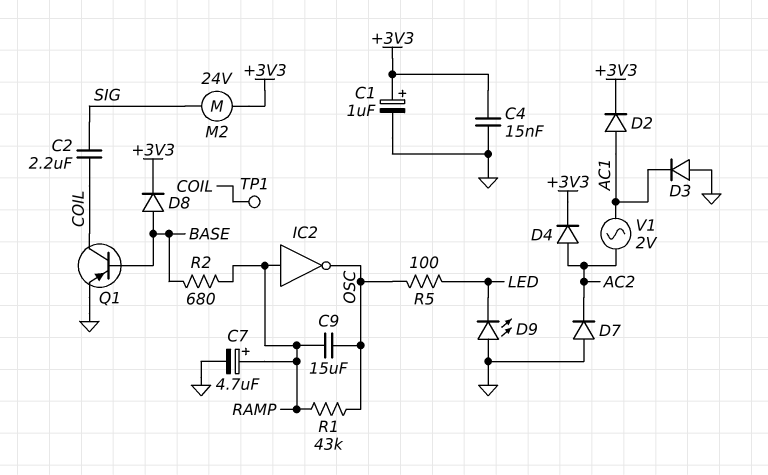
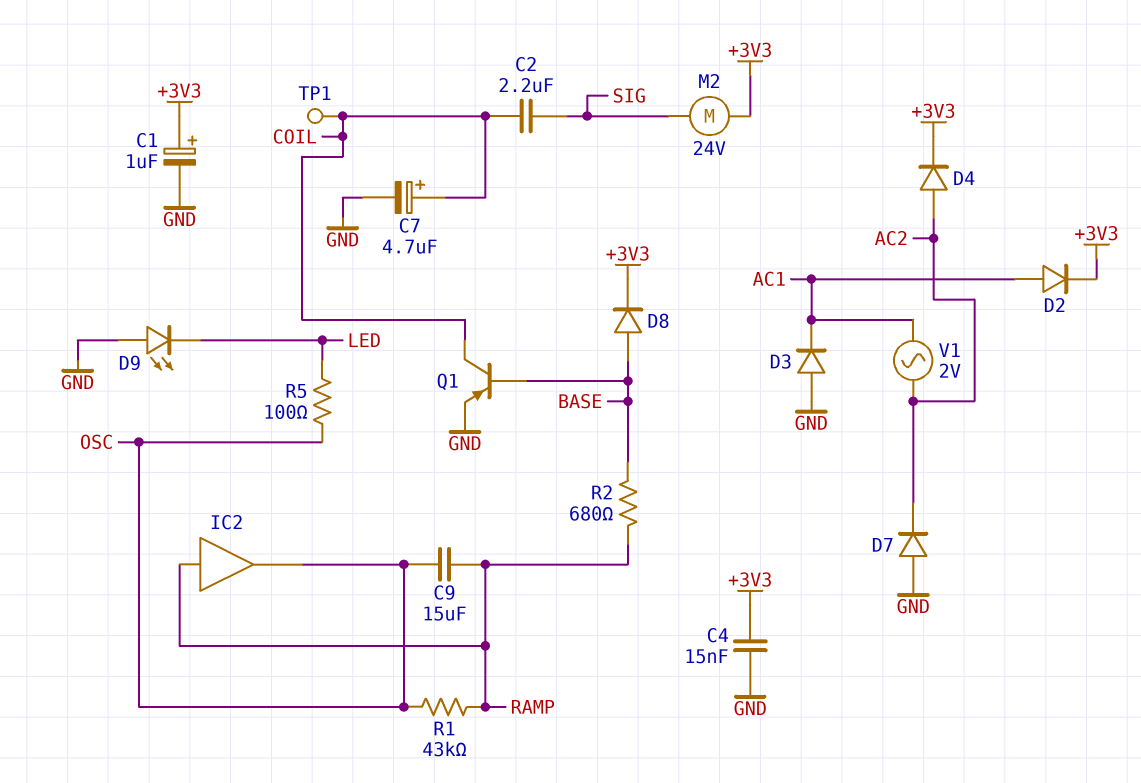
C7: 4.7uF (plus RAMP, minus GND) -> 4.7uF (plus COIL, minus GND)
IC2: NOT (in RAMP, out OSC) -> buffer (in RAMP, out OSC)

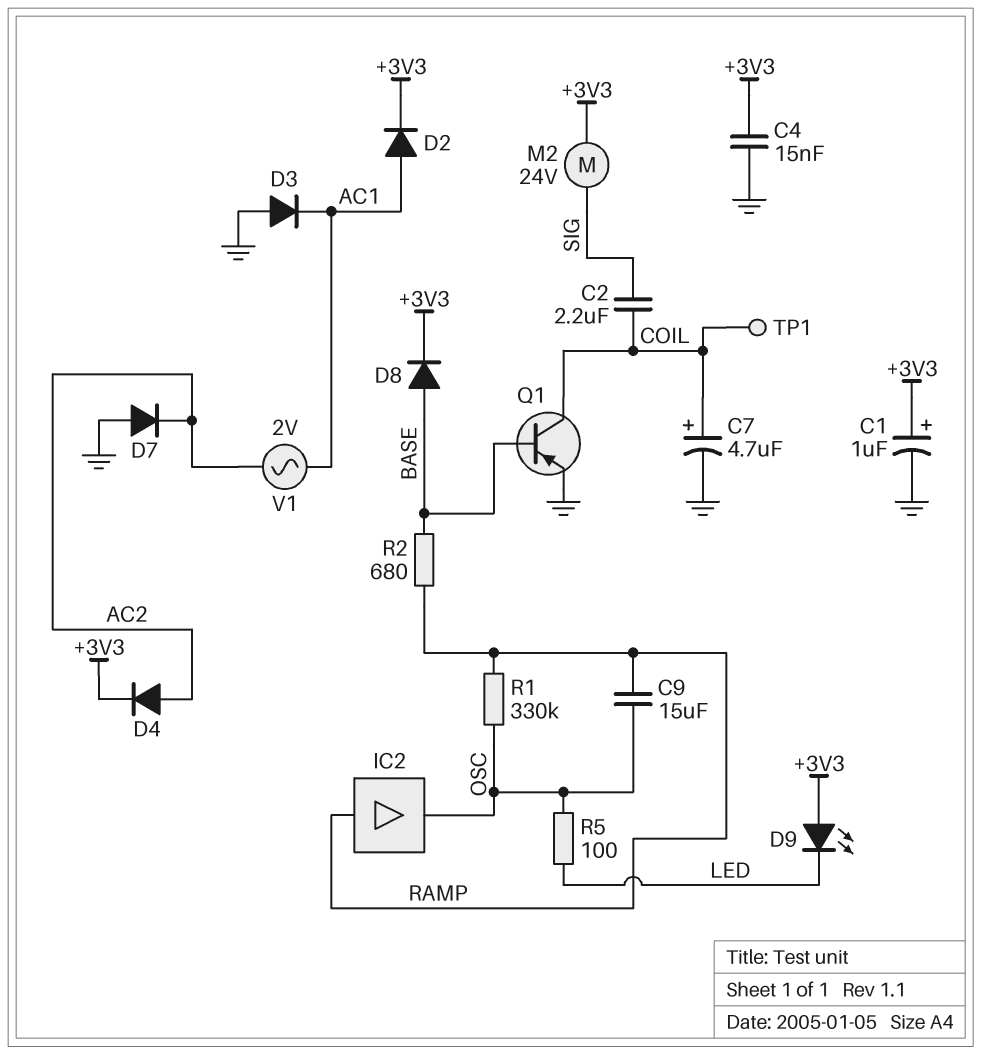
D9: LED (A GND, K LED) -> LED (A +3V3, K LED)
R1: 43k (OSC, RAMP) -> 330k (OSC, RAMP)

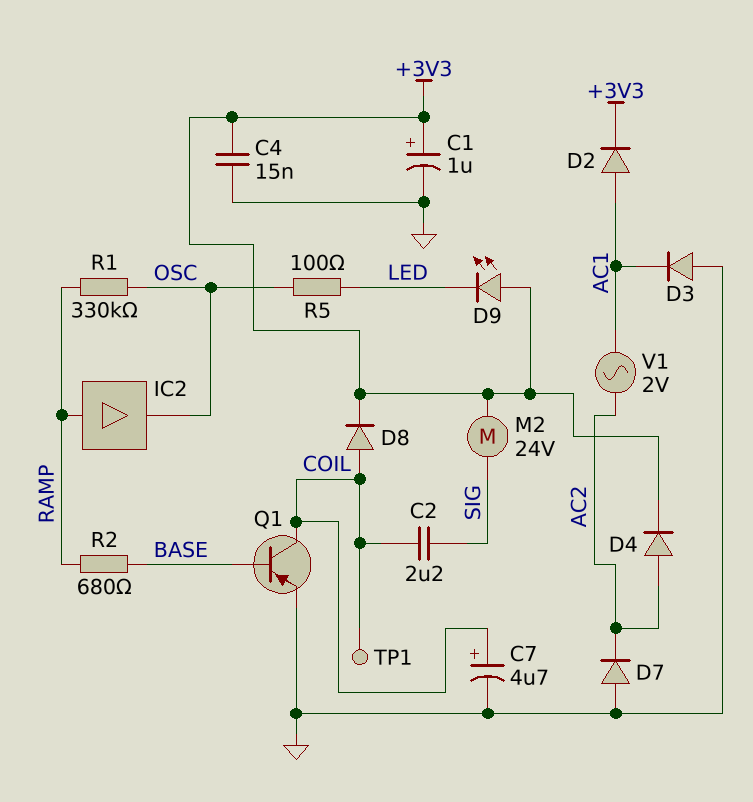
C9: 15uF (OSC, RAMP) -> none
D8: diode (A BASE, K +3V3) -> diode (A COIL, K +3V3)

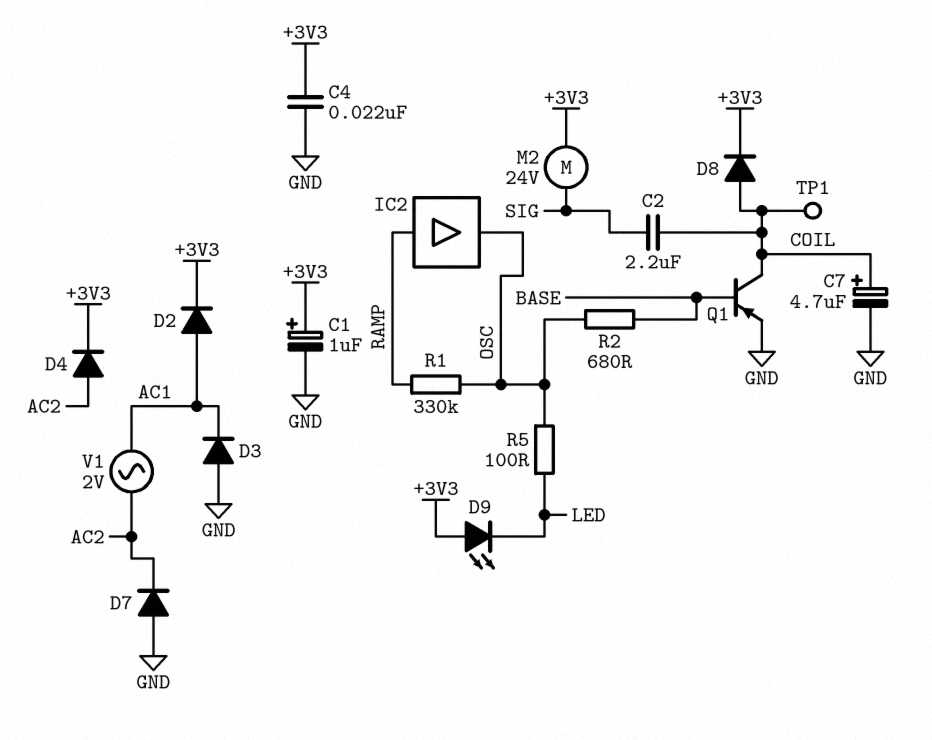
C4: 15nF (+3V3, GND) -> 22nF (+3V3, GND)
R2: 680 (BASE, RAMP) -> 680 (BASE, OSC)

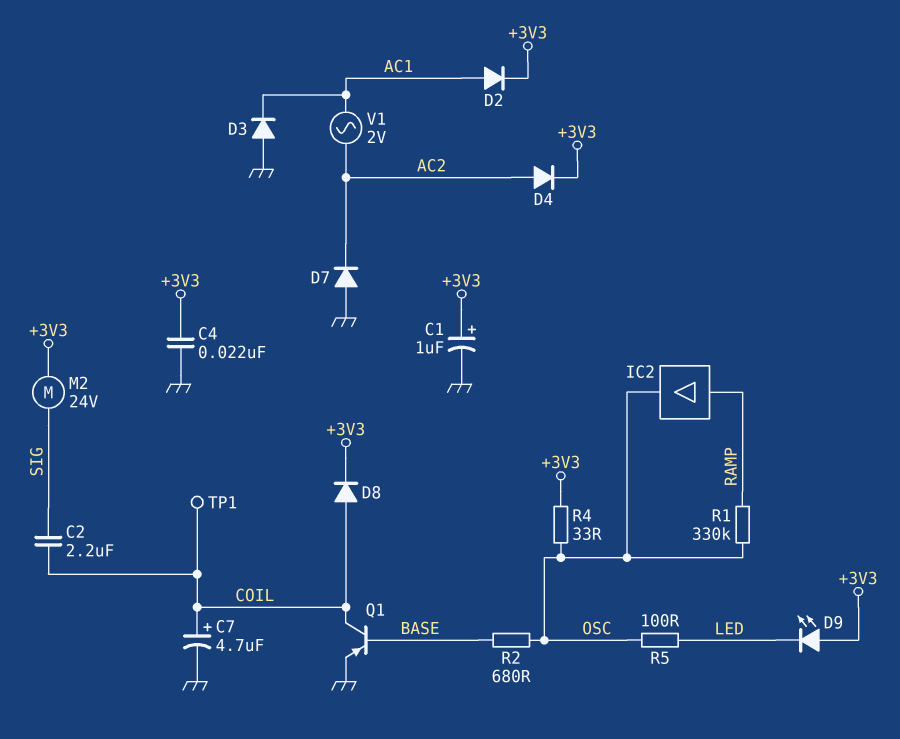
R4: none -> 33 (+3V3, OSC)

